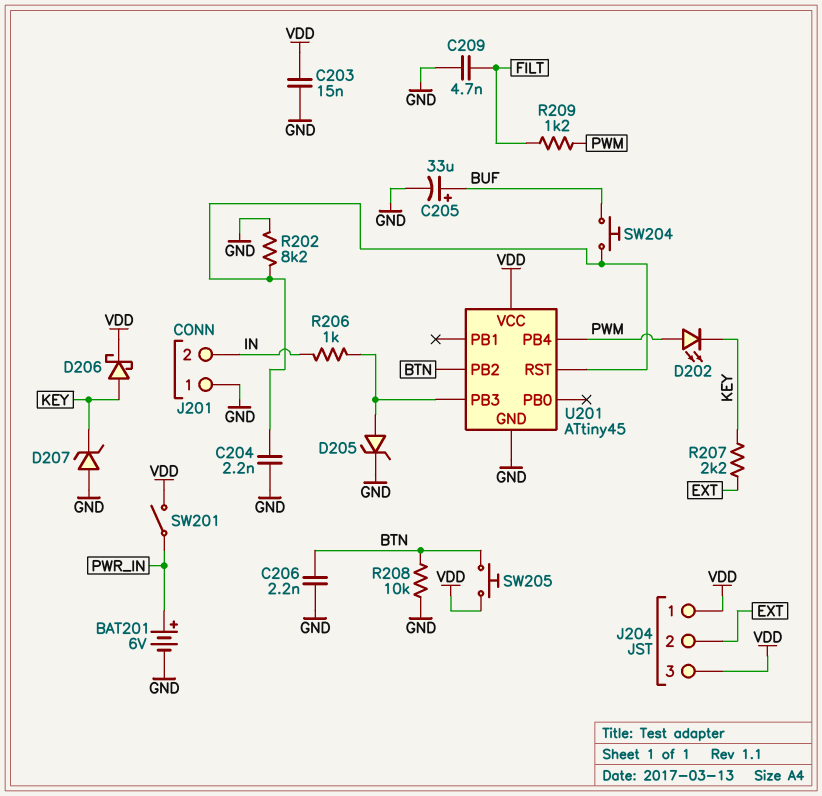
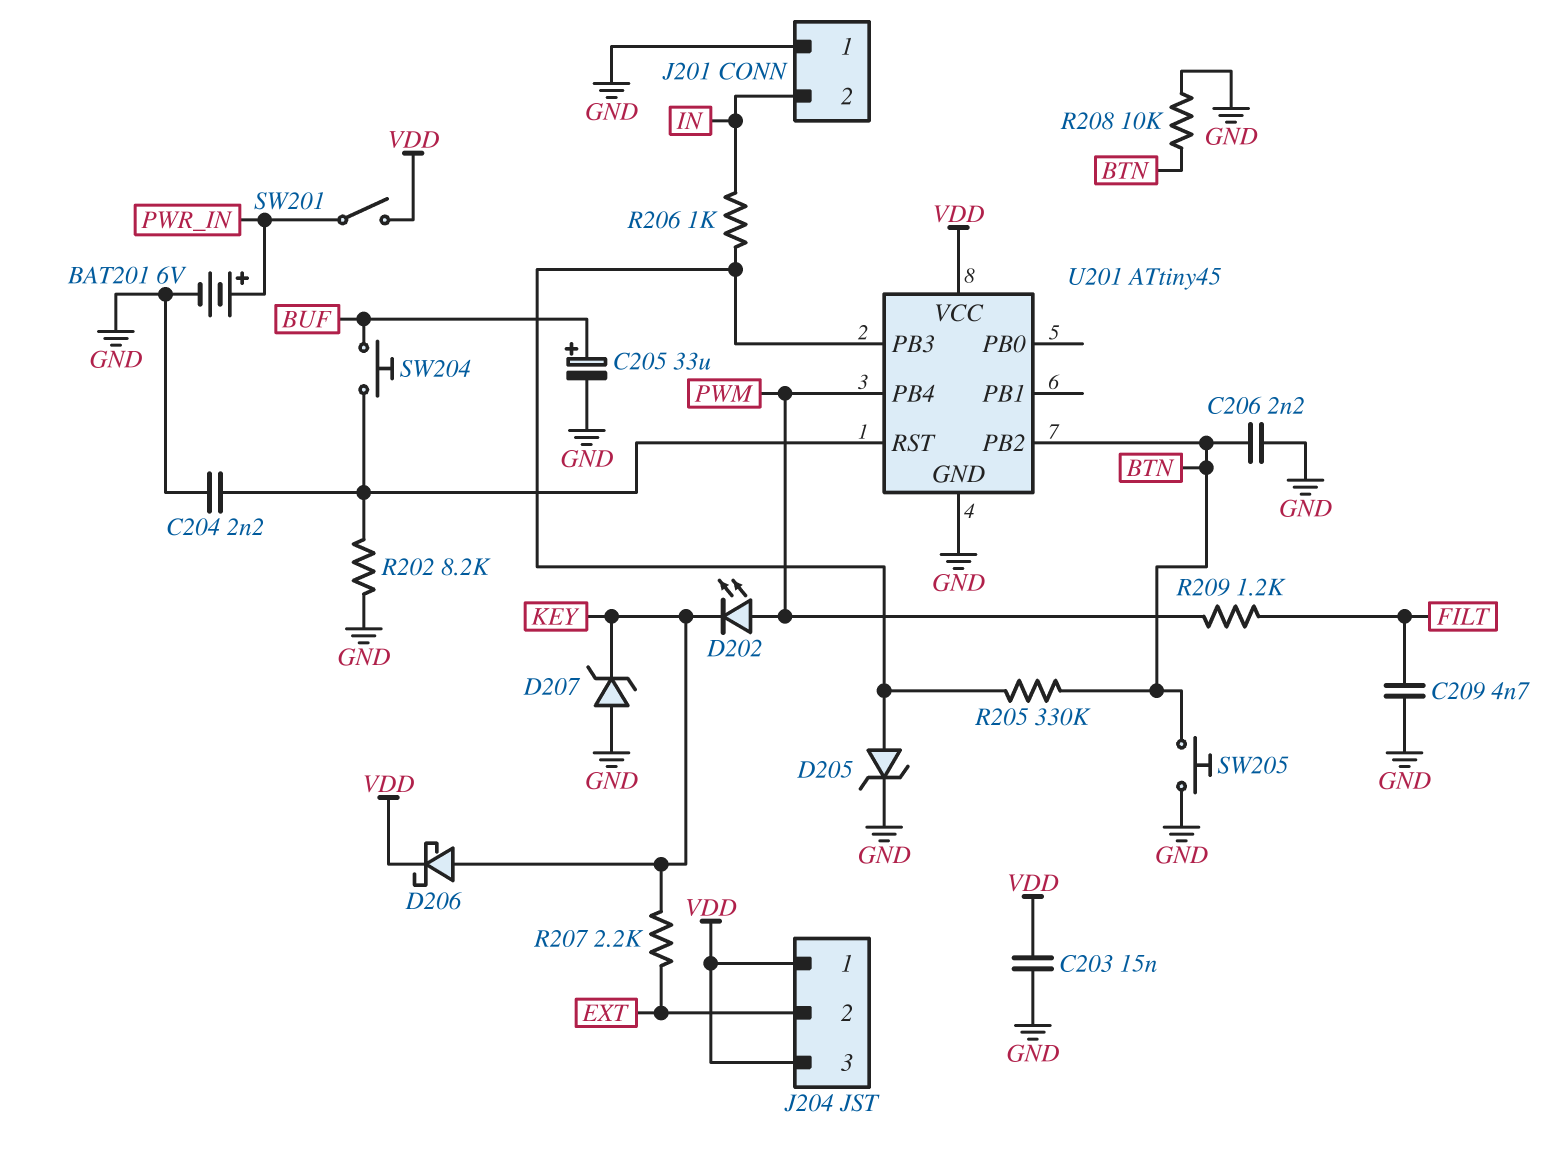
R205: none -> 330k (BTN, U201/PB3)
SW205: button (BTN, VDD) -> button (BTN, GND)

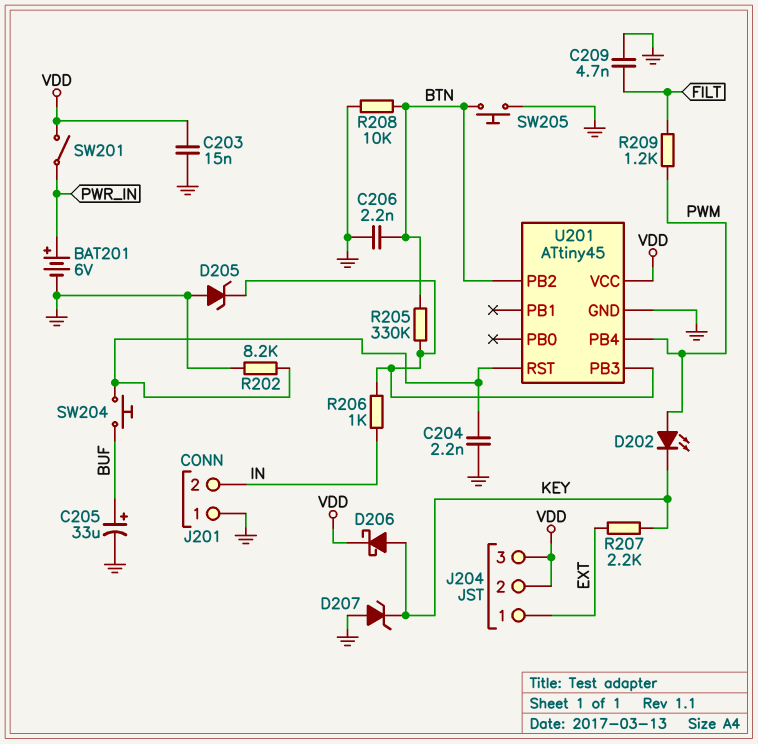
D205: zener (A U201/PB3, K GND) -> zener (A GND, K U201/PB3)
J204 pin 1: VDD -> EXT
J204 pin 2: EXT -> VDD

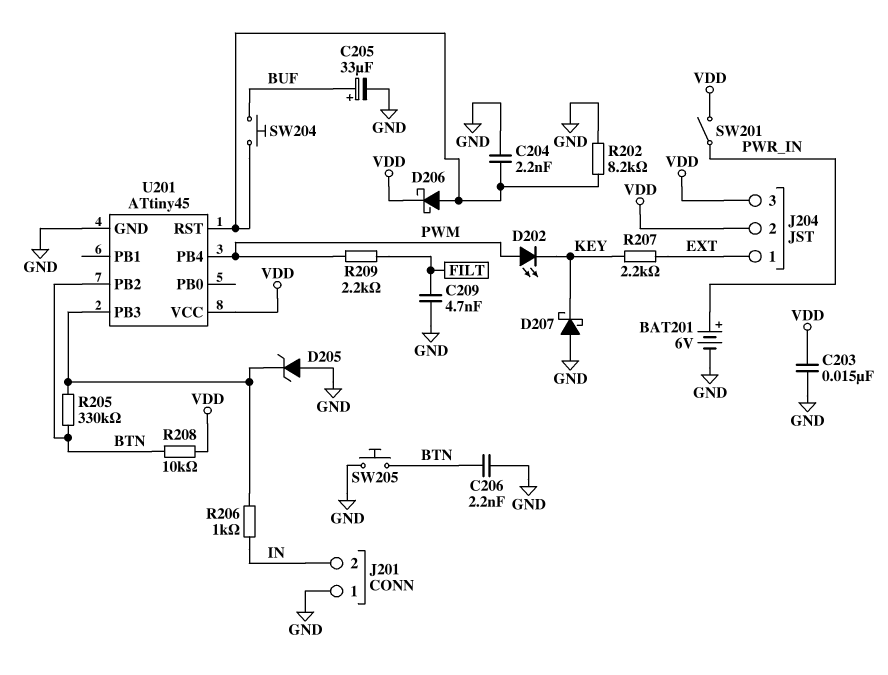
D206: schottky (A KEY, K VDD) -> schottky (A U201/RST, K VDD)
D207: zener (A GND, K KEY) -> schottky (A GND, K KEY)
R208: 10k (BTN, GND) -> 10k (BTN, VDD)
R209: 1.2k (FILT, PWM) -> 2.2k (FILT, PWM)

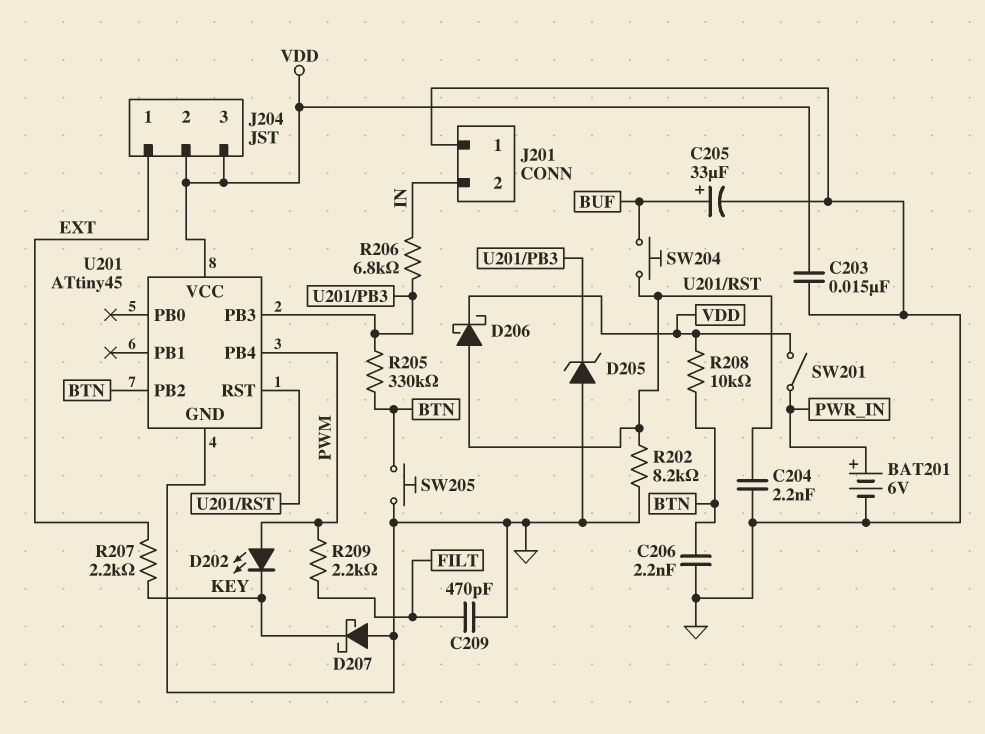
C209: 4.7nF (FILT, GND) -> 470pF (FILT, GND)
R206: 1k (IN, U201/PB3) -> 6.8k (IN, U201/PB3)

